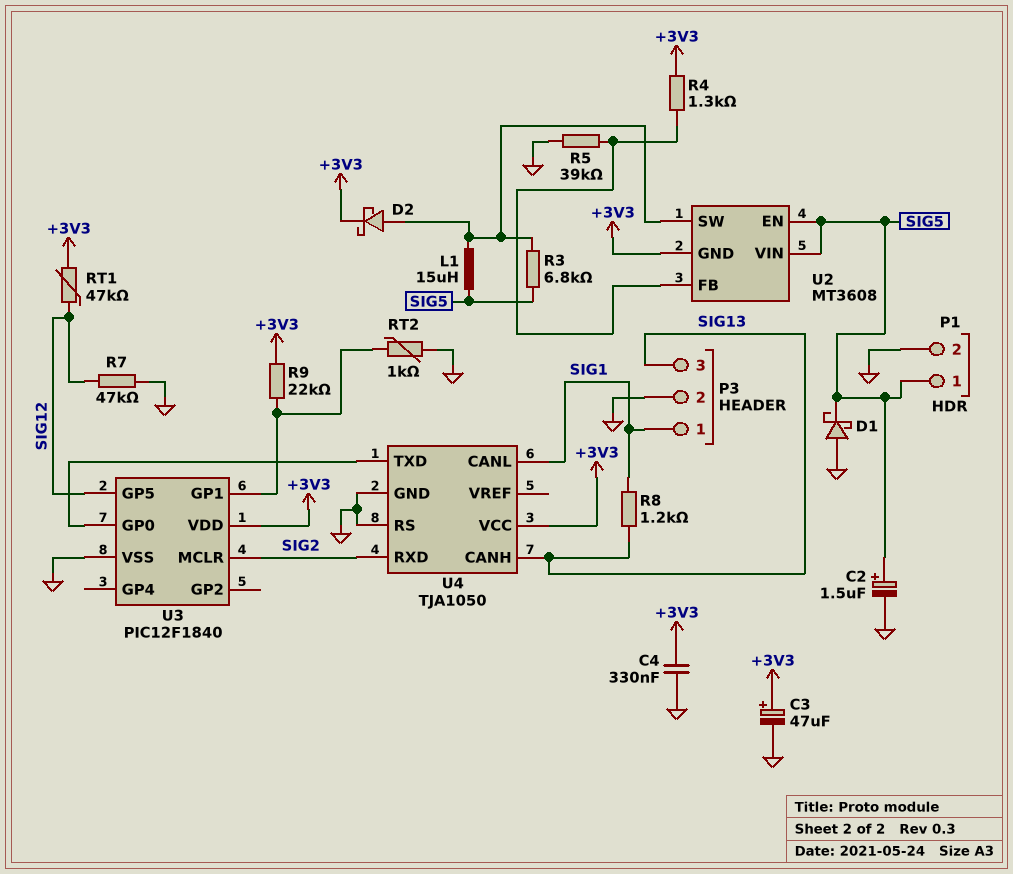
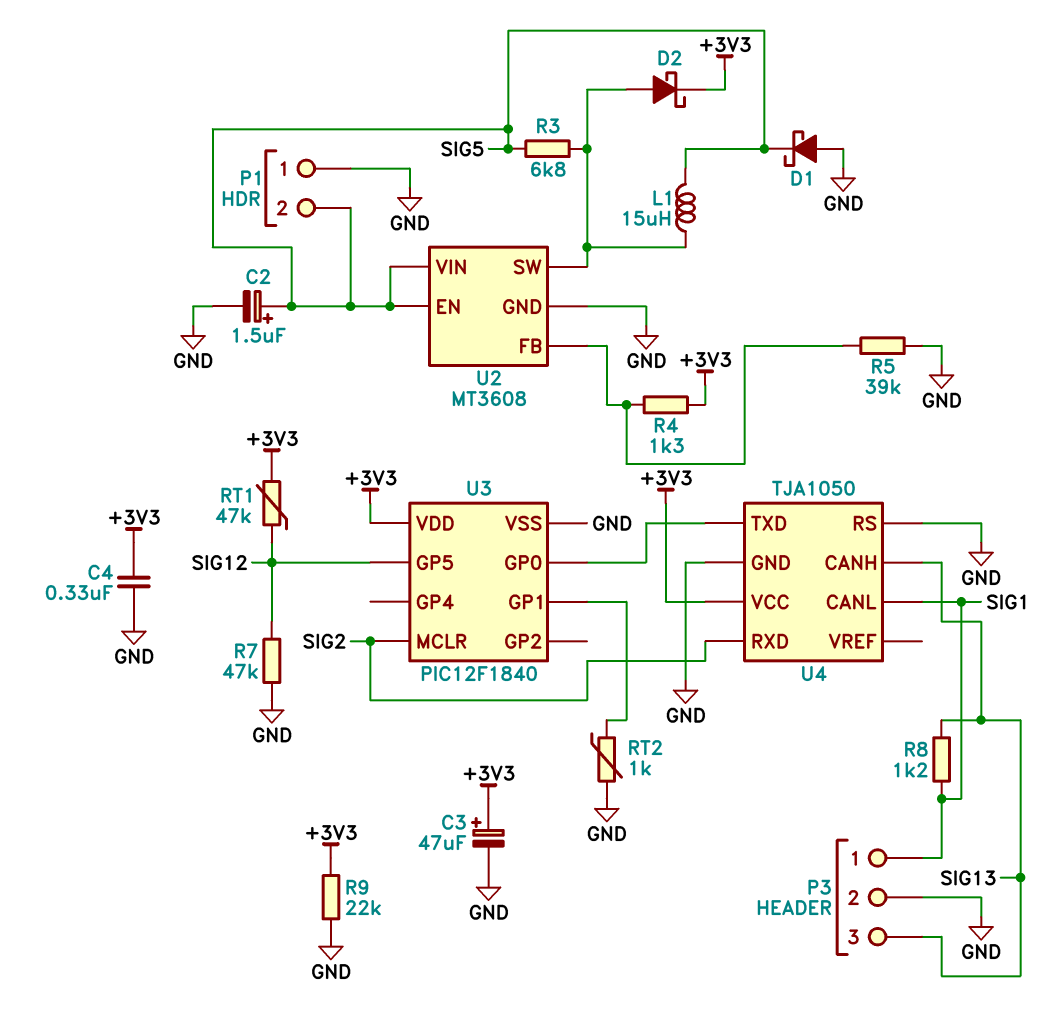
P1 pin 1: SIG5 -> GND
P1 pin 2: GND -> SIG5
R9: 22k (+3V3, U3/GP1) -> 22k (+3V3, GND)
U2 pin GND: +3V3 -> GND

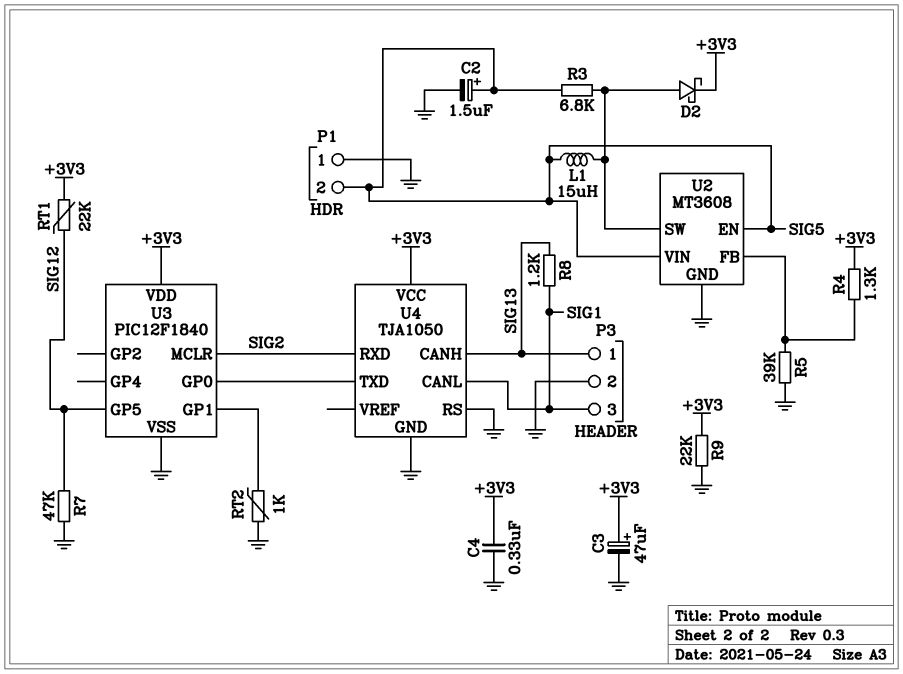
D1: schottky (A GND, K SIG5) -> none
P3 pin 1: SIG1 -> SIG13
P3 pin 3: SIG13 -> SIG1
RT1: 47k (+3V3, SIG12) -> 22k (+3V3, SIG12)

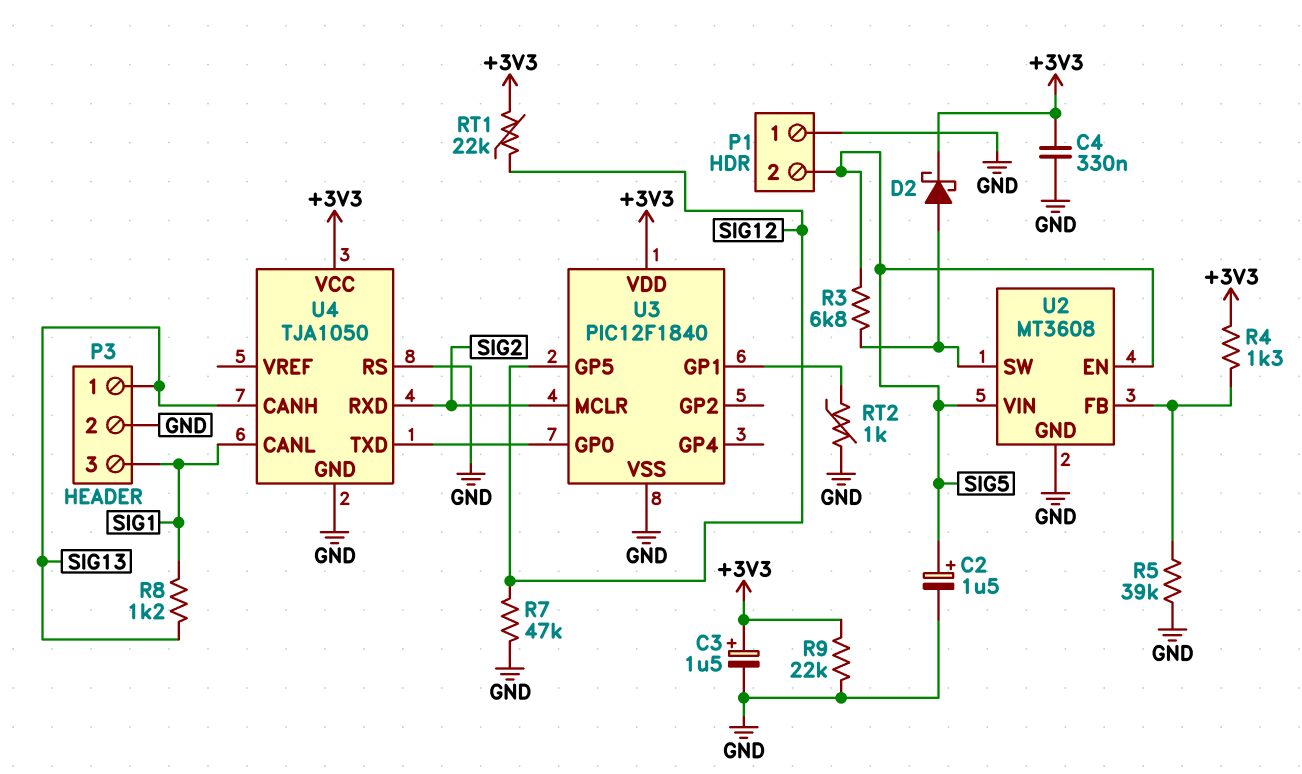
C3: 47uF (plus +3V3, minus GND) -> 1.5uF (plus +3V3, minus GND)
L1: 15uH (SIG5, U2/SW) -> none

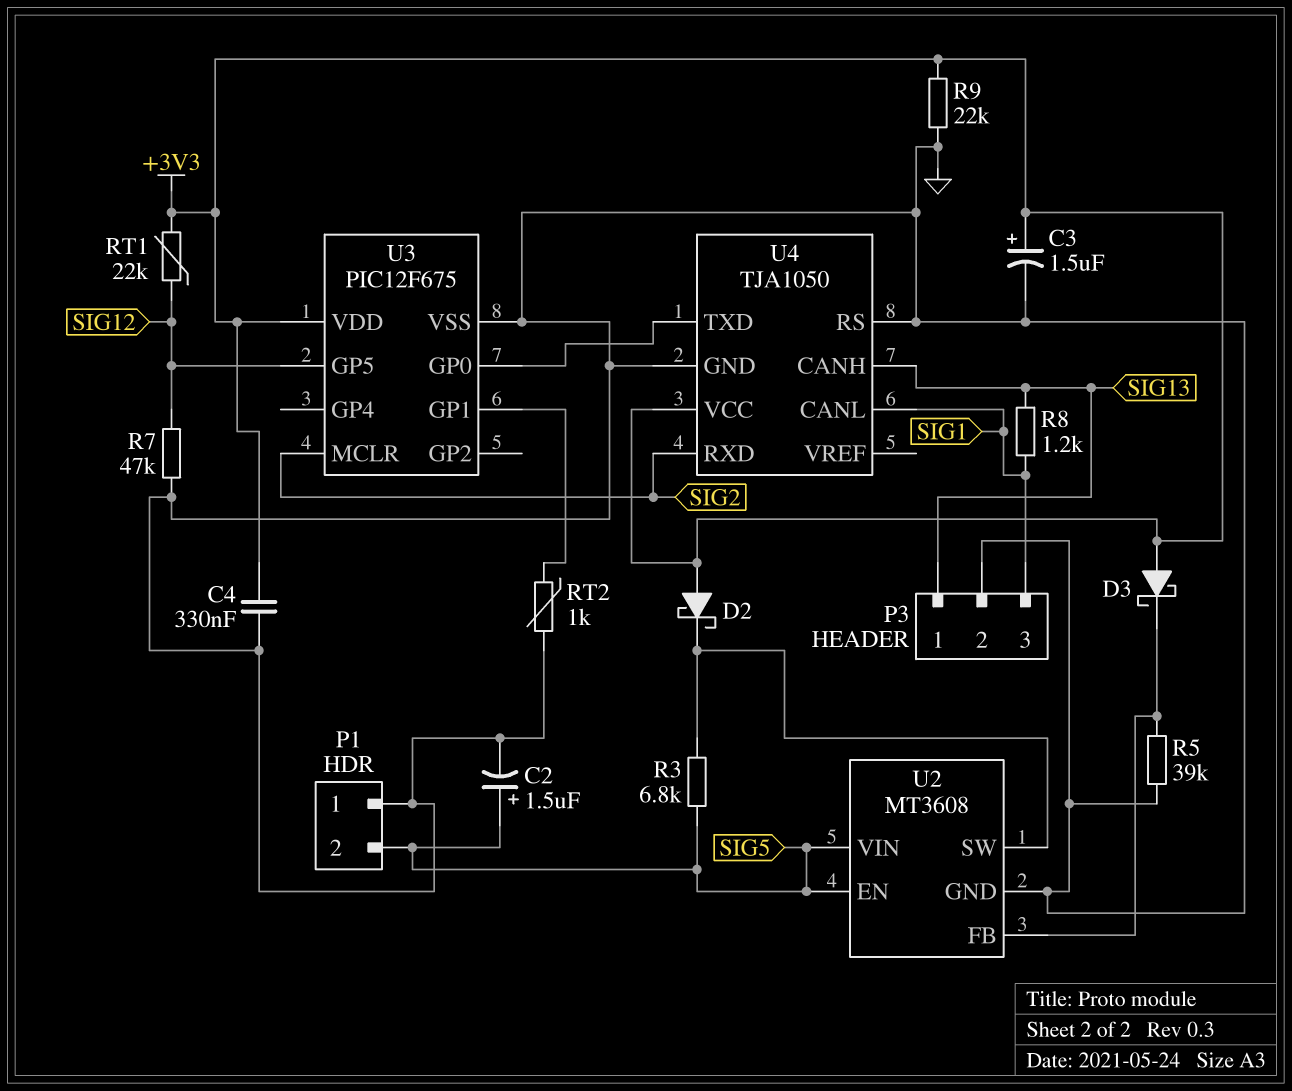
D2: schottky (A U2/SW, K +3V3) -> schottky (A +3V3, K U2/SW)
D3: none -> schottky (A +3V3, K U2/FB)
R4: 1.3k (+3V3, U2/FB) -> none
U3: PIC12F1840 -> PIC12F675

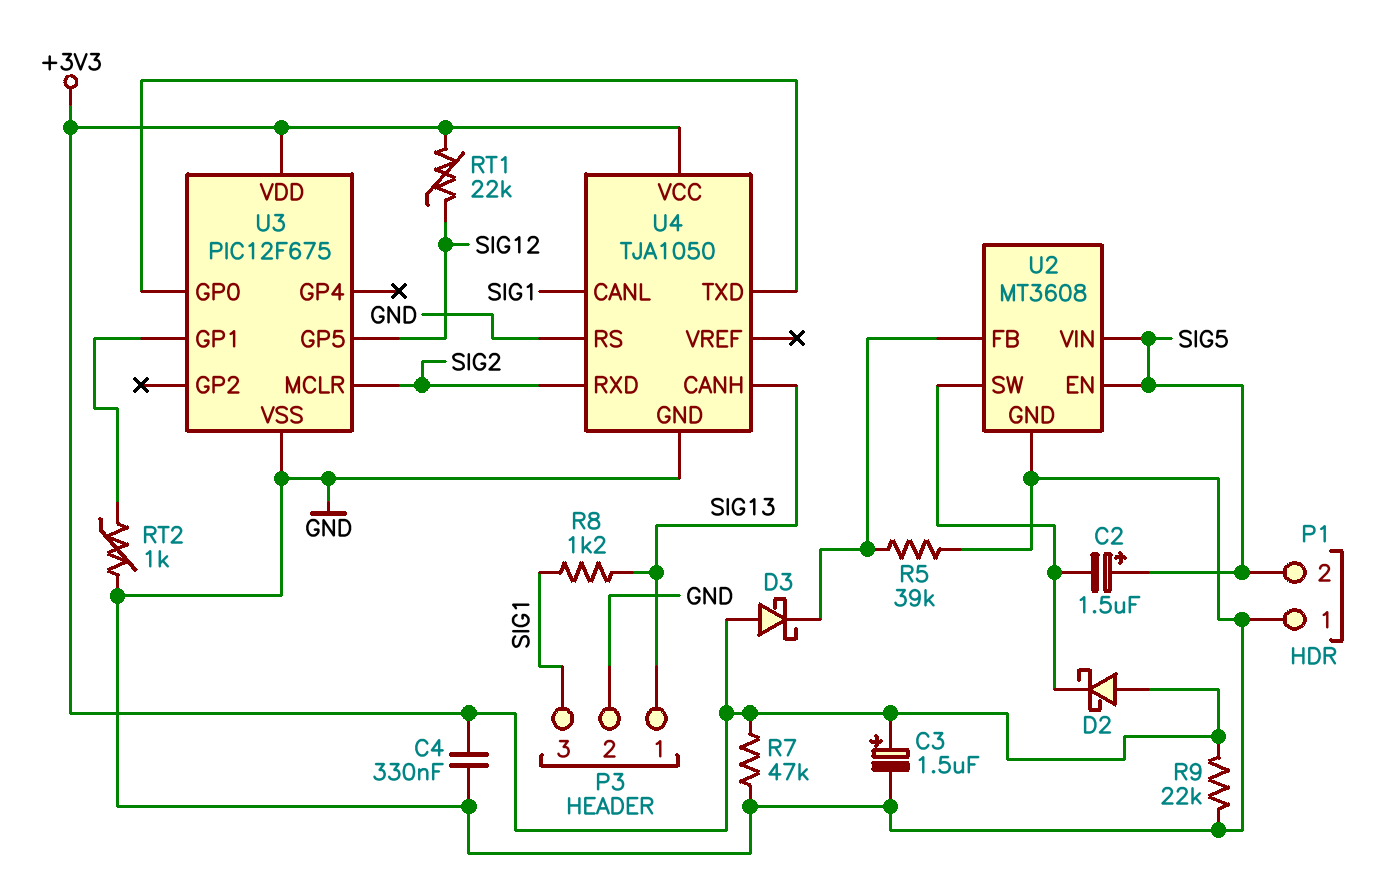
C2: 1.5uF (plus SIG5, minus GND) -> 1.5uF (plus SIG5, minus U2/SW)
R3: 6.8k (SIG5, U2/SW) -> none
R7: 47k (GND, SIG12) -> 47k (+3V3, GND)

